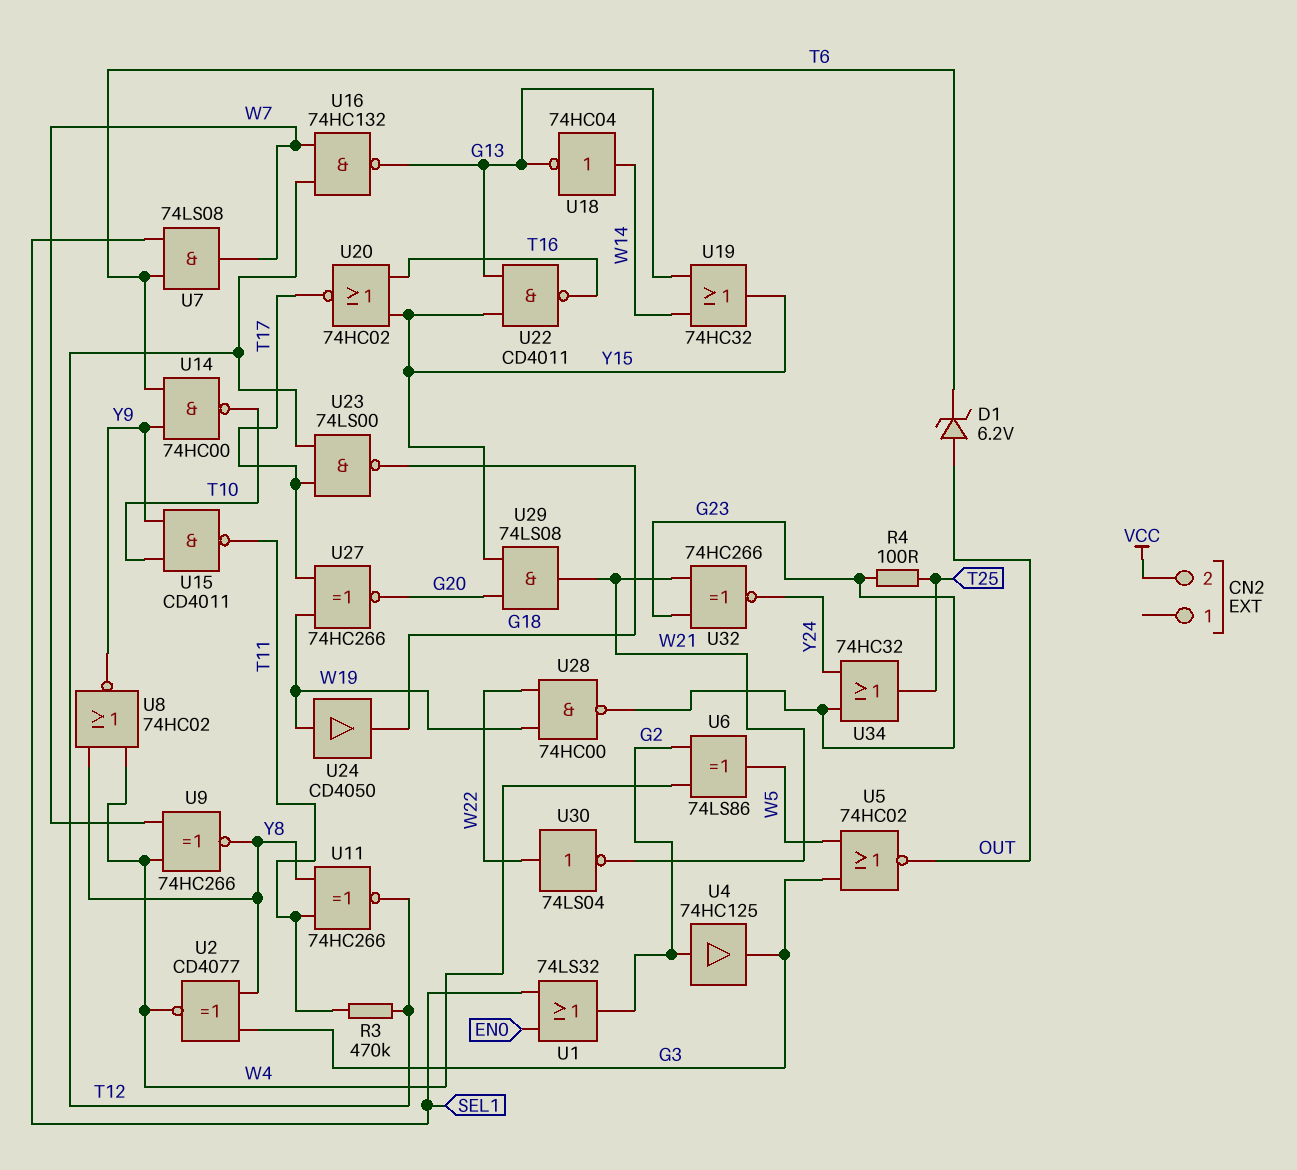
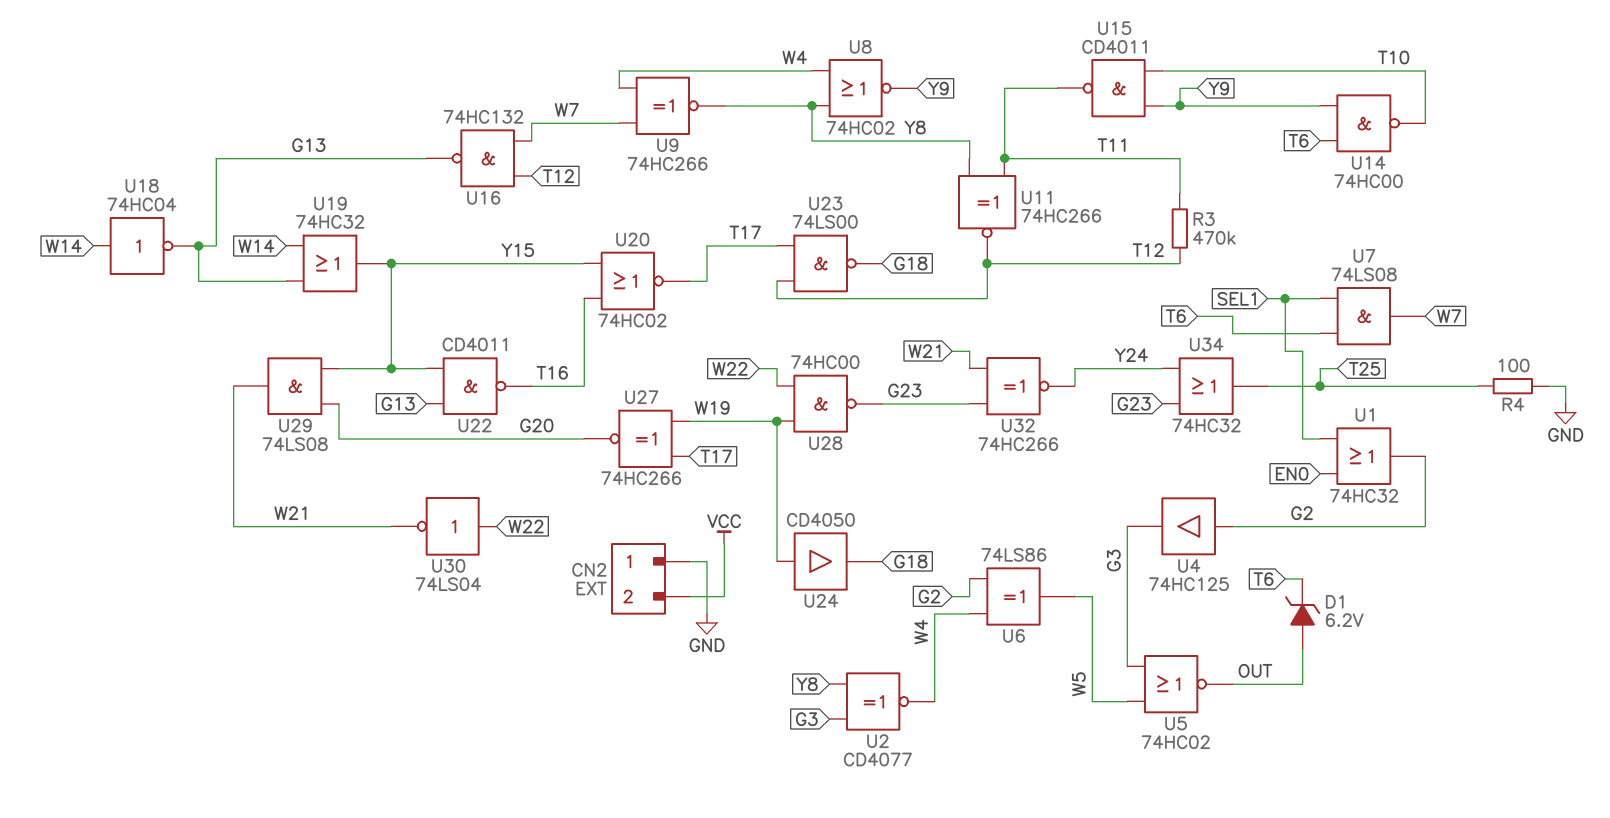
CN2 pin 1: none -> GND
R4: 100 (G23, T25) -> 100 (GND, T25)
U1: OR 74LS32 (in EN0, in SEL1, out G2) -> OR 74HC32 (in EN0, in SEL1, out G2)

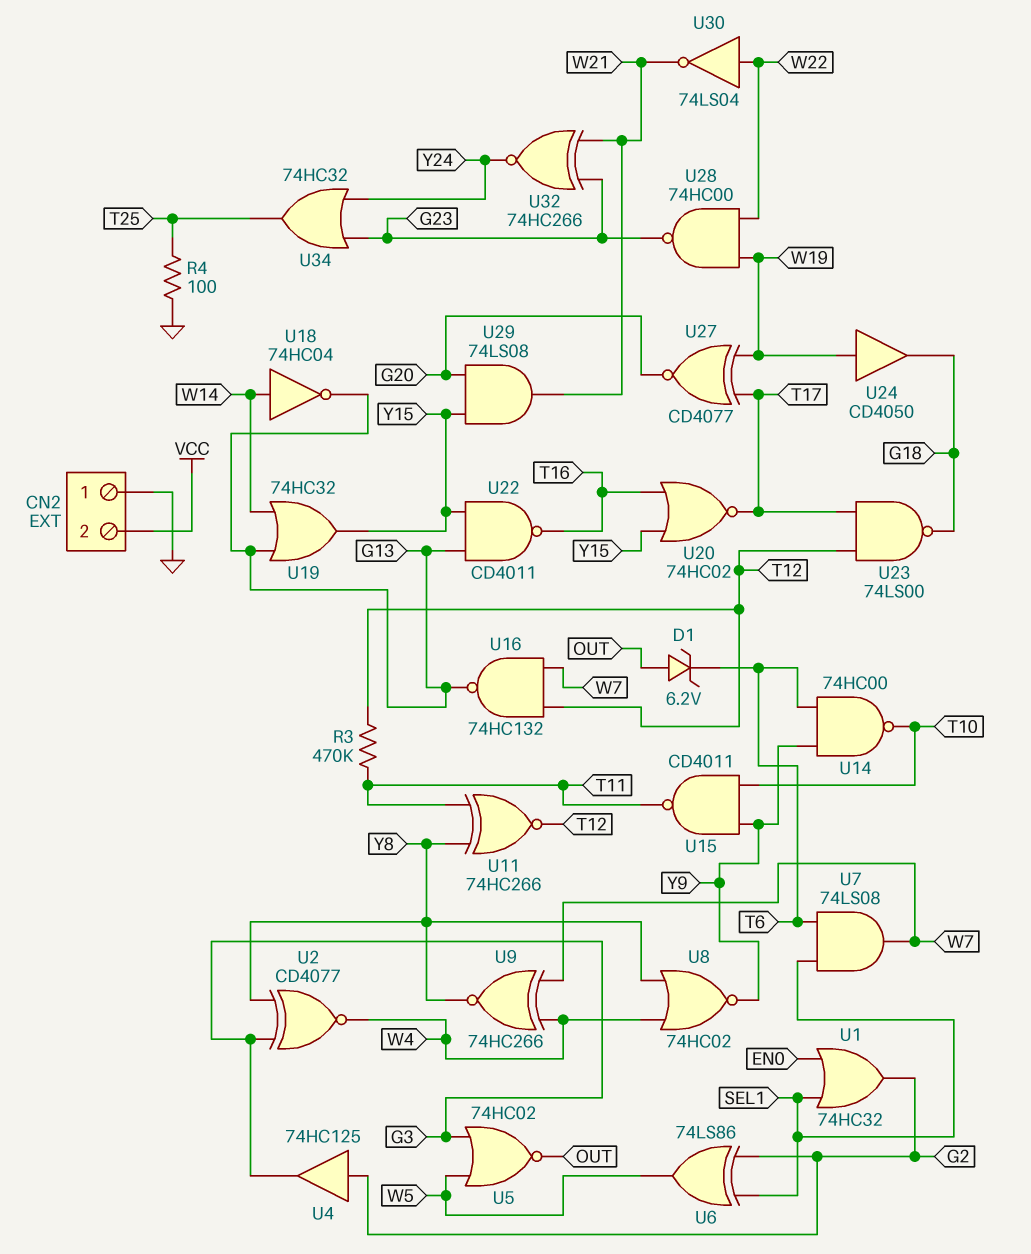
U6: XOR 74LS86 (in G2, in W4, out W5) -> XOR 74LS86 (in G2, in SEL1, out W5)
U27: XNOR 74HC266 (in T17, in W19, out G20) -> XNOR CD4077 (in T17, in W19, out G20)

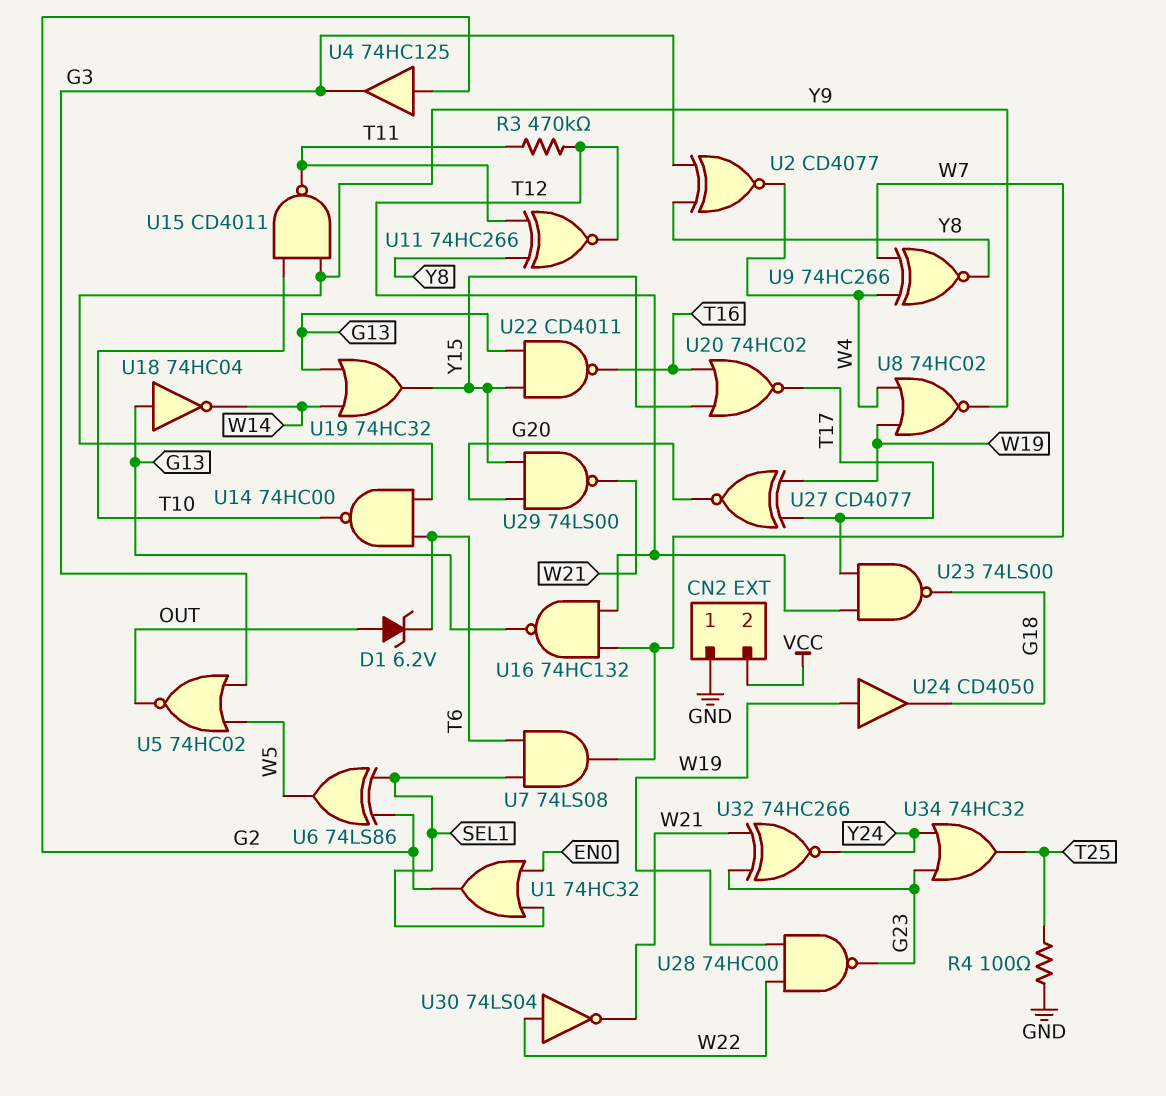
U8: NOR 74HC02 (in W4, in Y8, out Y9) -> NOR 74HC02 (in W4, in W19, out Y9)
U18: NOT 74HC04 (in W14, out G13) -> NOT 74HC04 (in G13, out W14)
U29: AND 74LS08 (in G20, in Y15, out W21) -> NAND 74LS00 (in G20, in Y15, out W21)

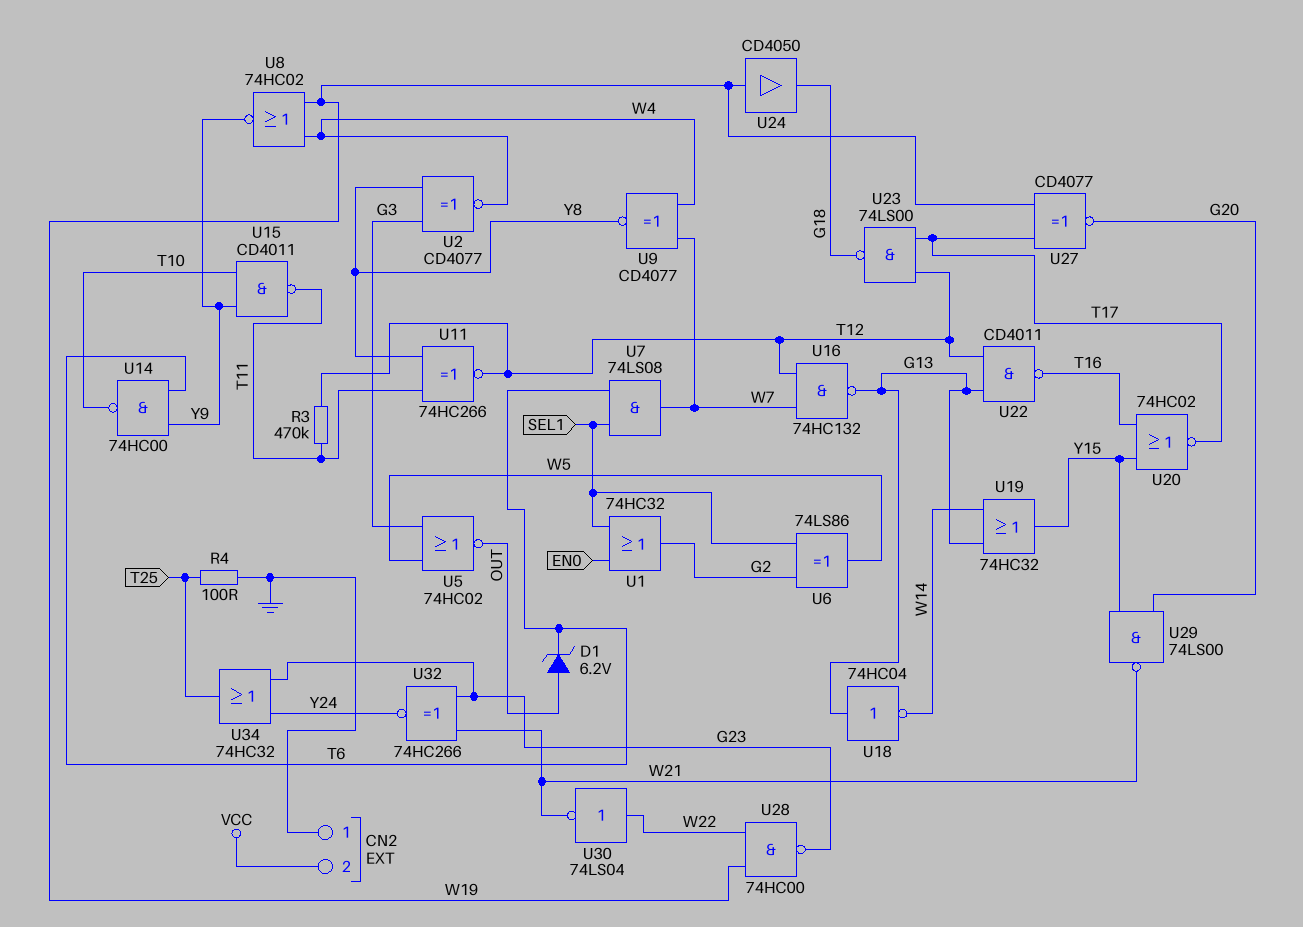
U4: buffer 74HC125 (in G2, out G3) -> none
U9: XNOR 74HC266 (in W4, in W7, out Y8) -> XNOR CD4077 (in W4, in W7, out Y8)
U22: NAND CD4011 (in G13, in Y15, out T16) -> NAND CD4011 (in G13, in T12, out T16)

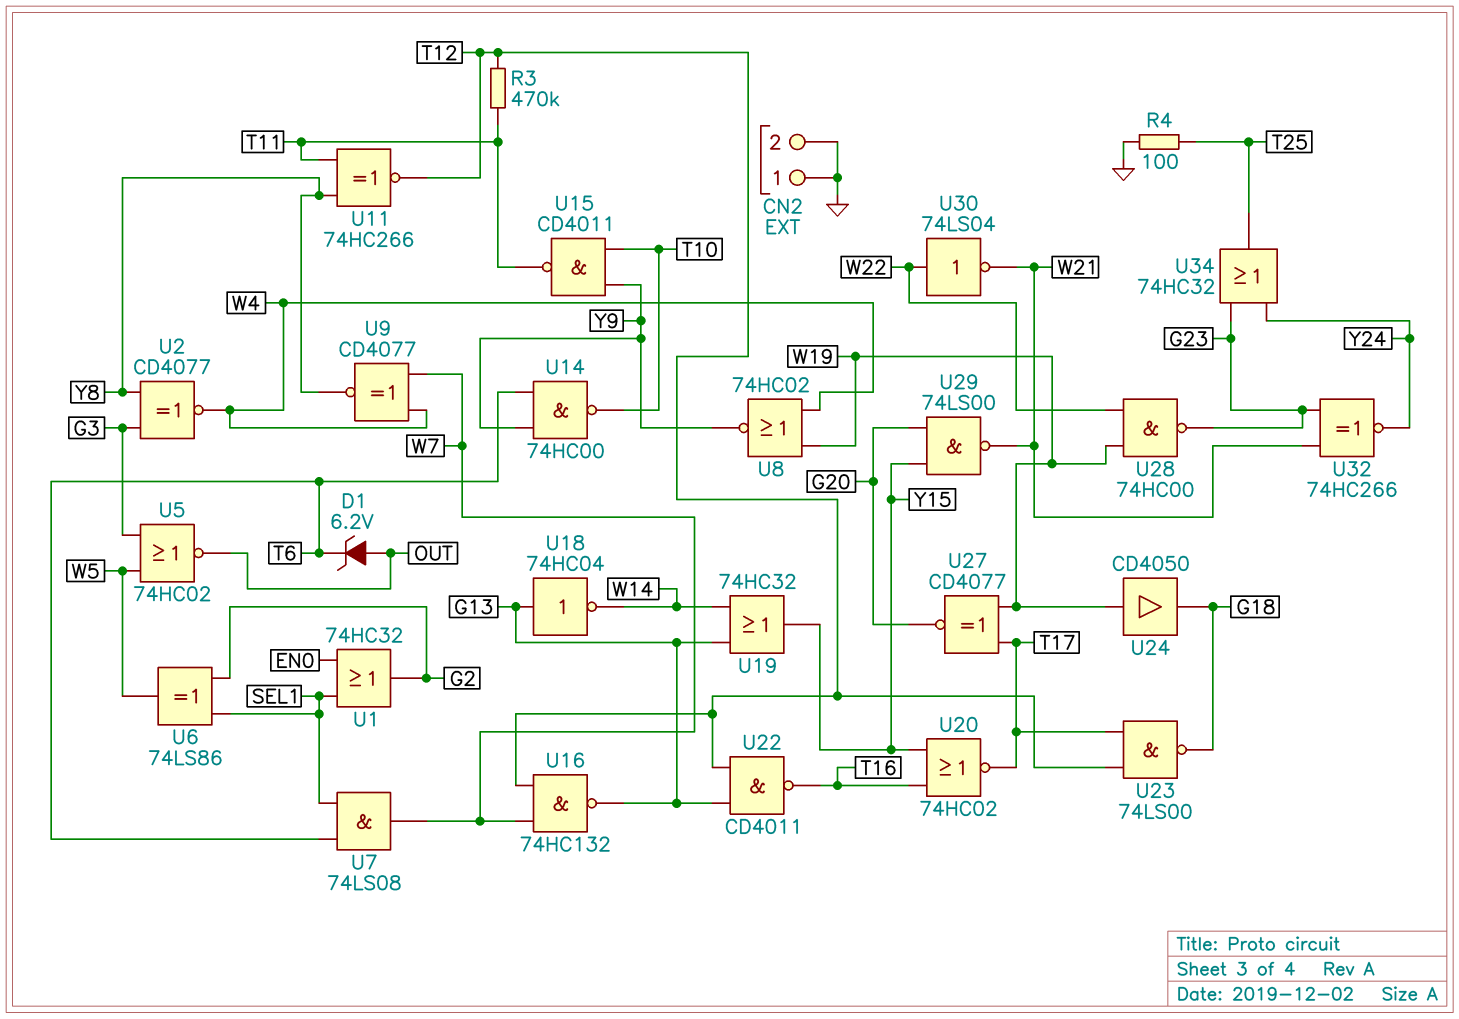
CN2 pin 2: VCC -> GND

